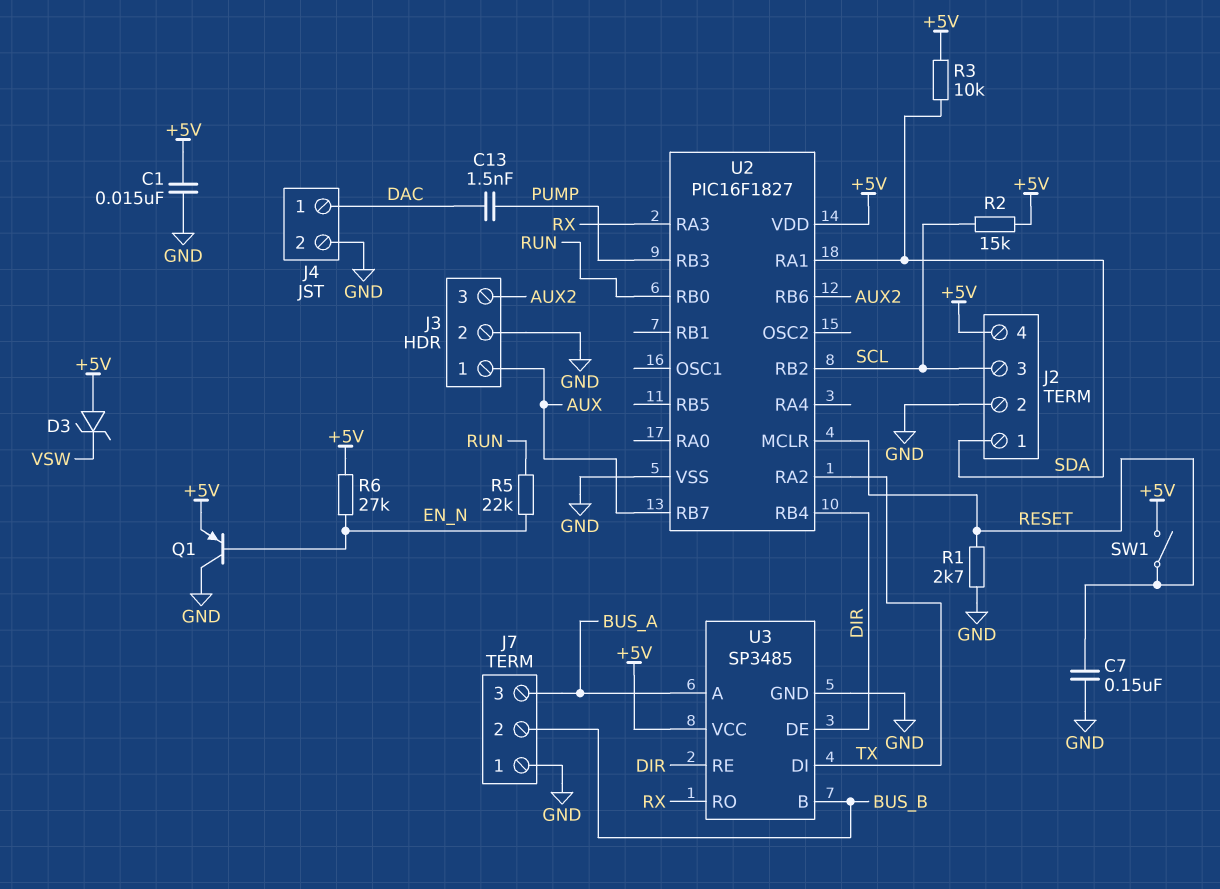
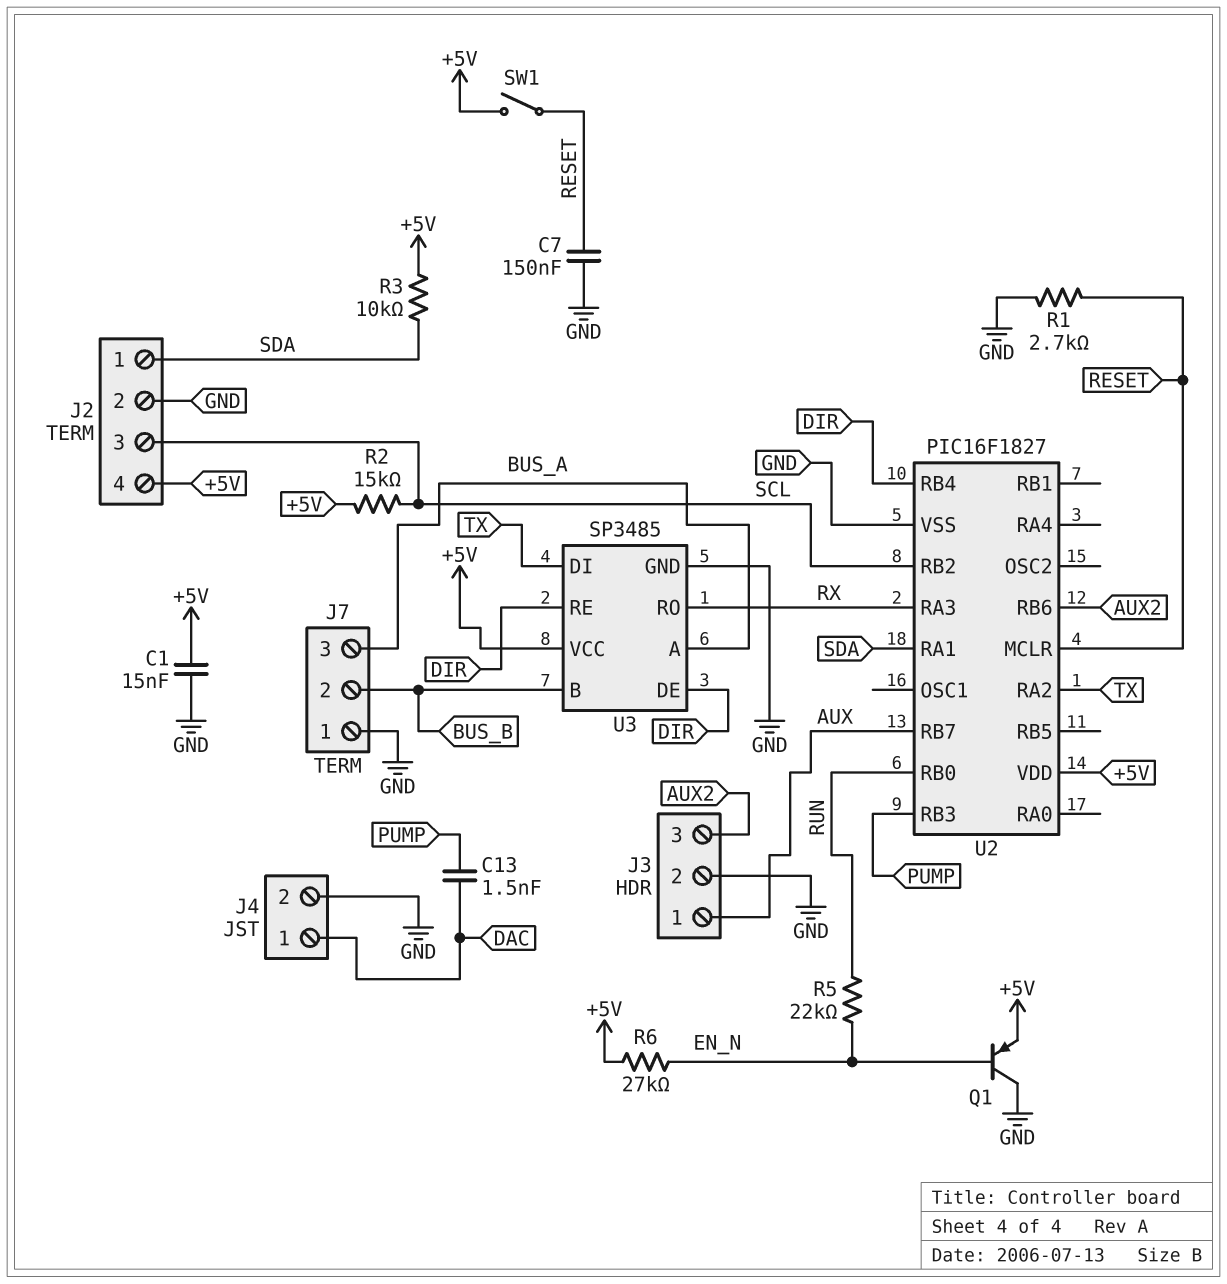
D3: zener (A +5V, K VSW) -> none

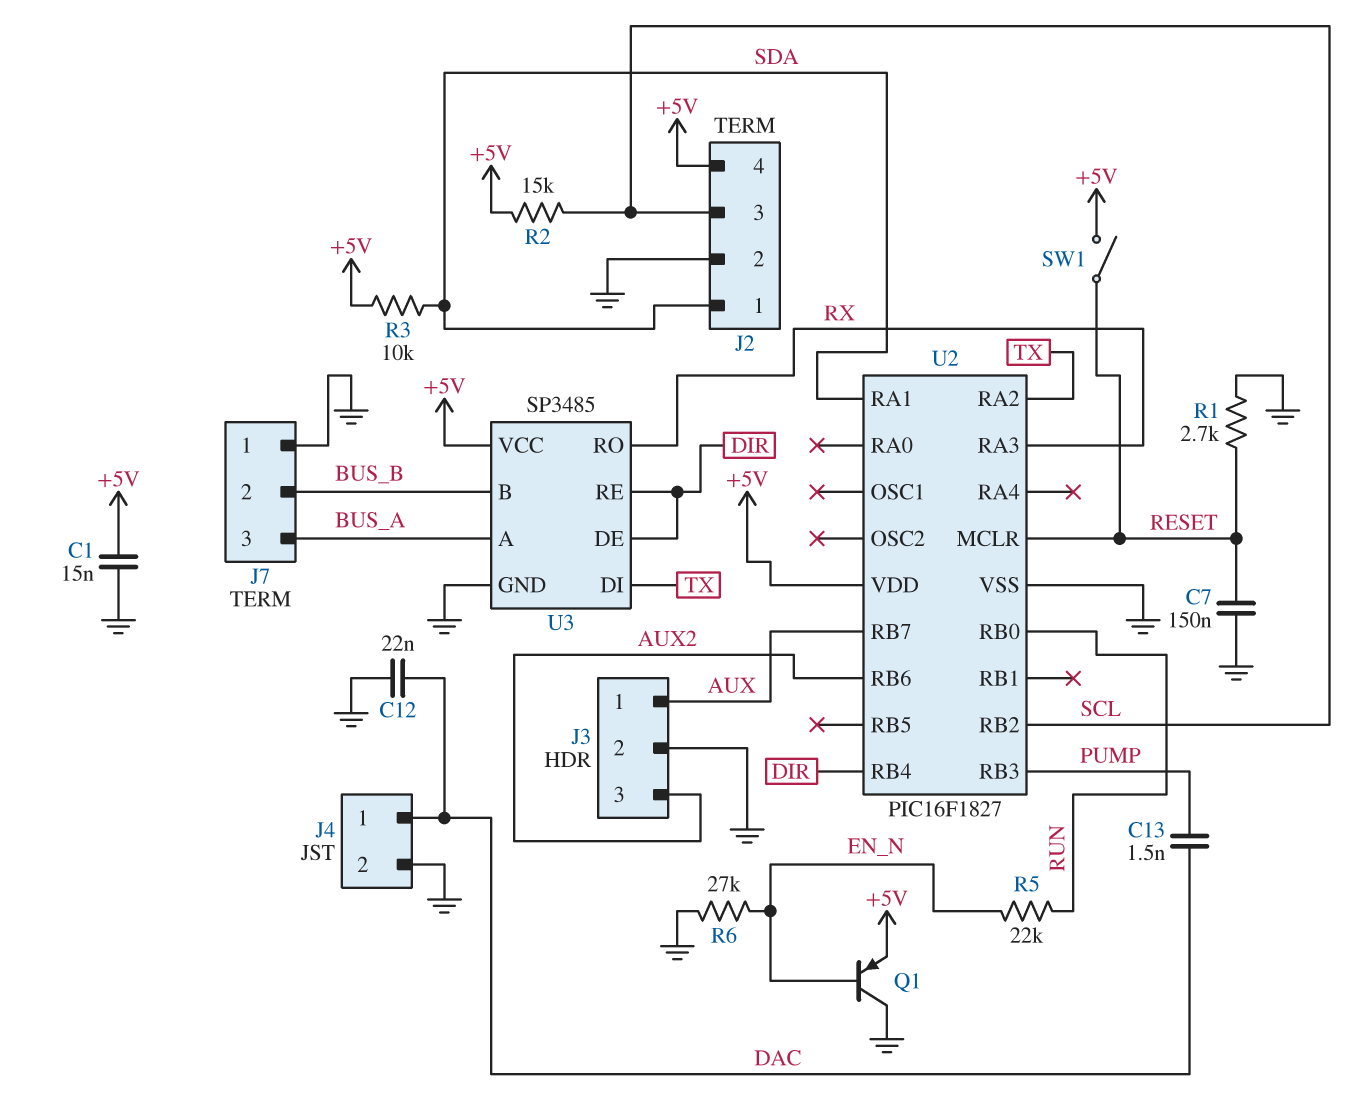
C12: none -> 22nF (DAC, GND)
R6: 27k (+5V, EN_N) -> 27k (EN_N, GND)

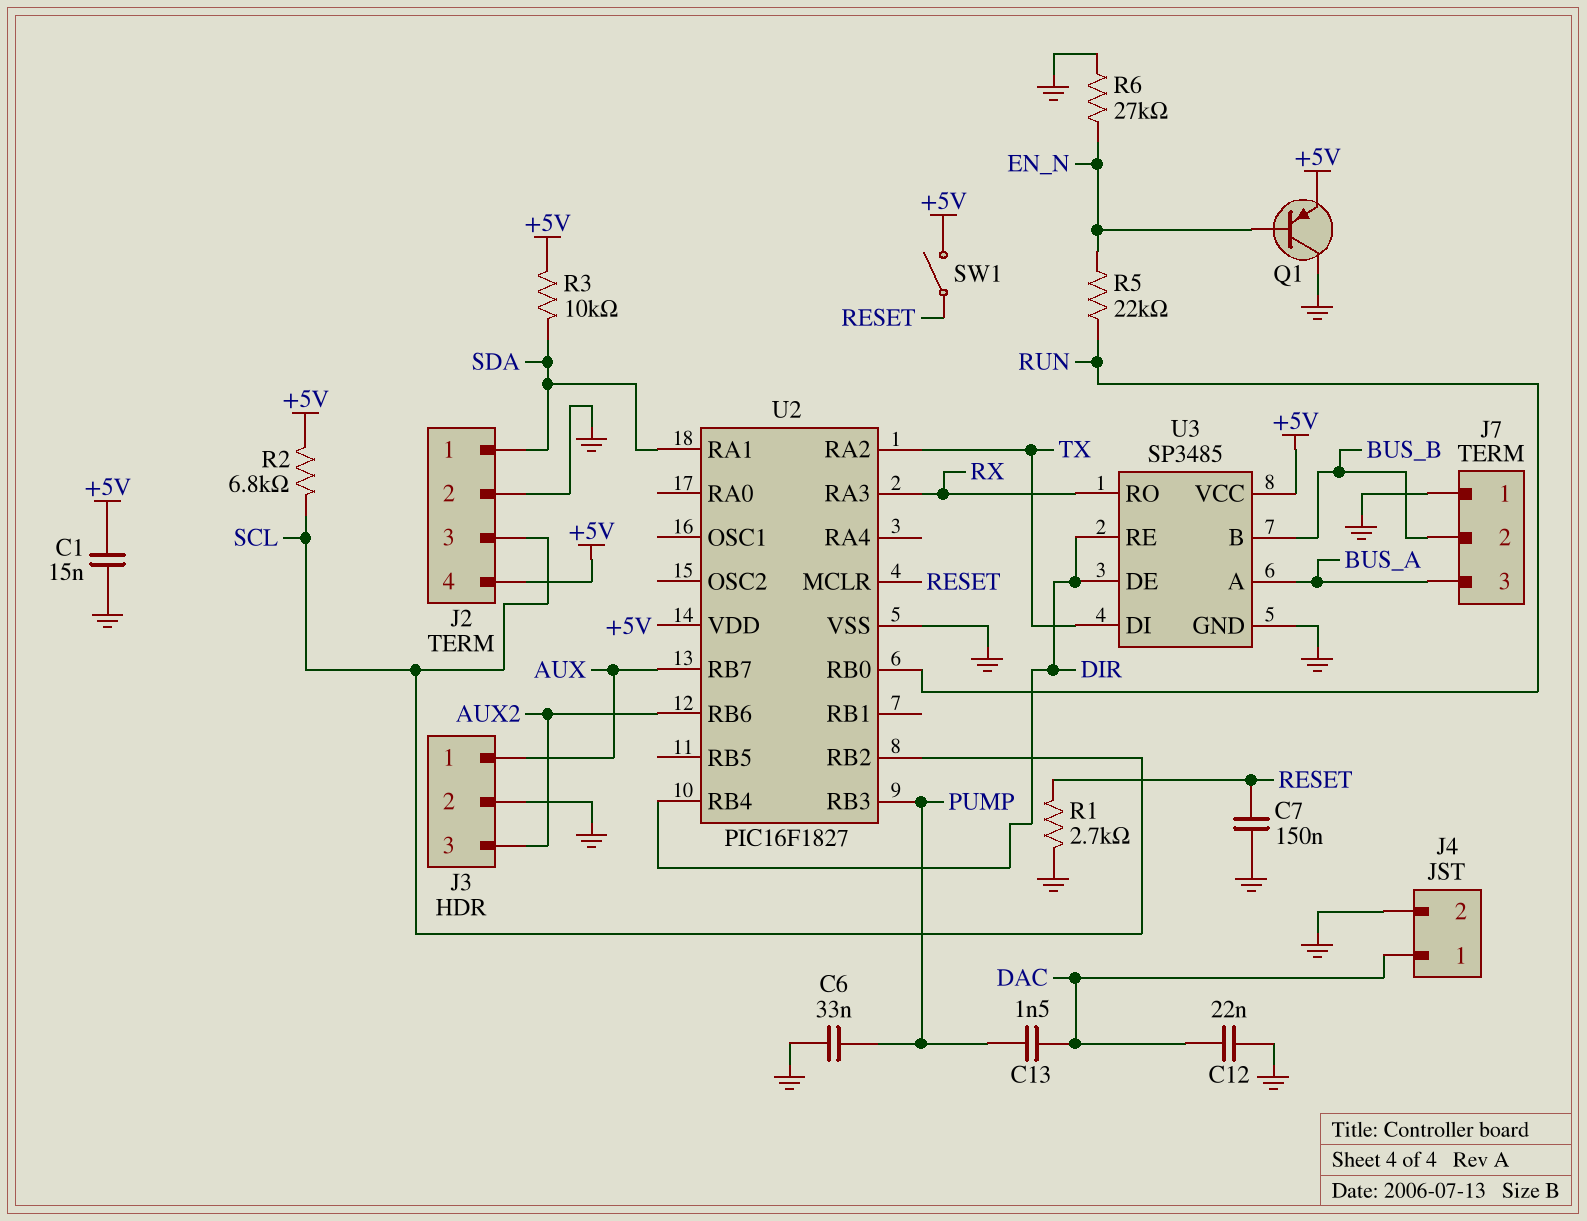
C6: none -> 33nF (GND, PUMP)
R2: 15k (+5V, SCL) -> 6.8k (+5V, SCL)

